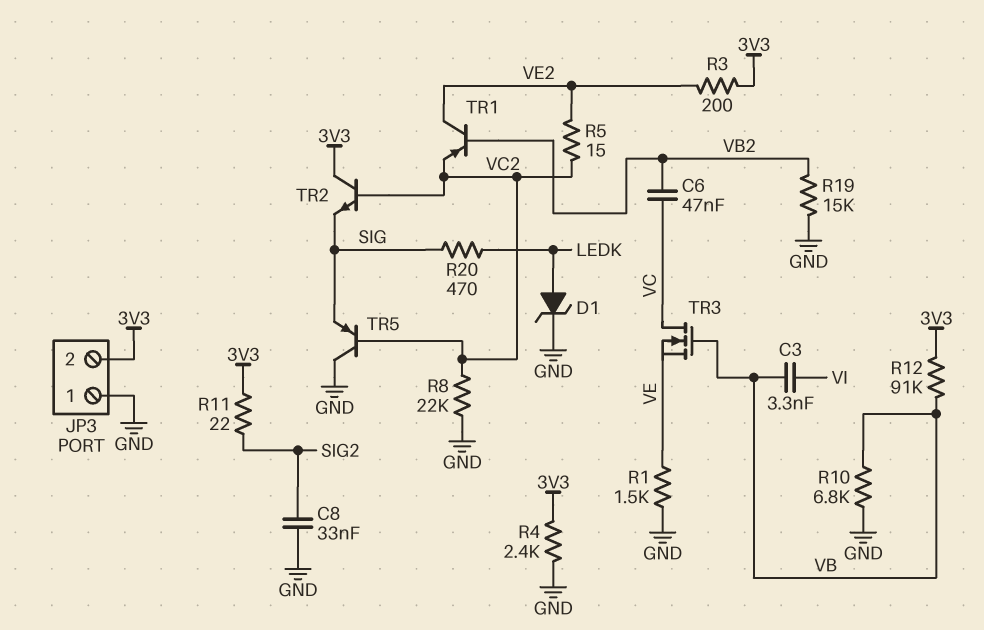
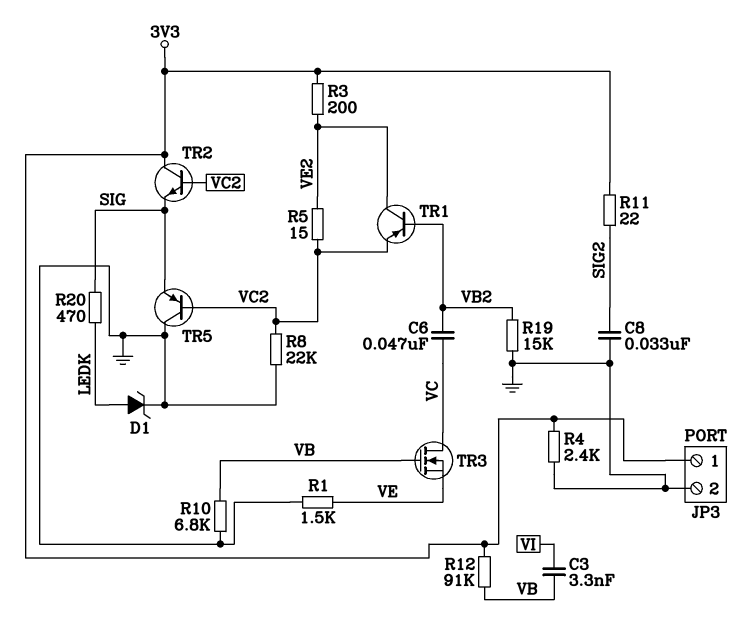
JP3 pin 1: GND -> 3V3
JP3 pin 2: 3V3 -> GND

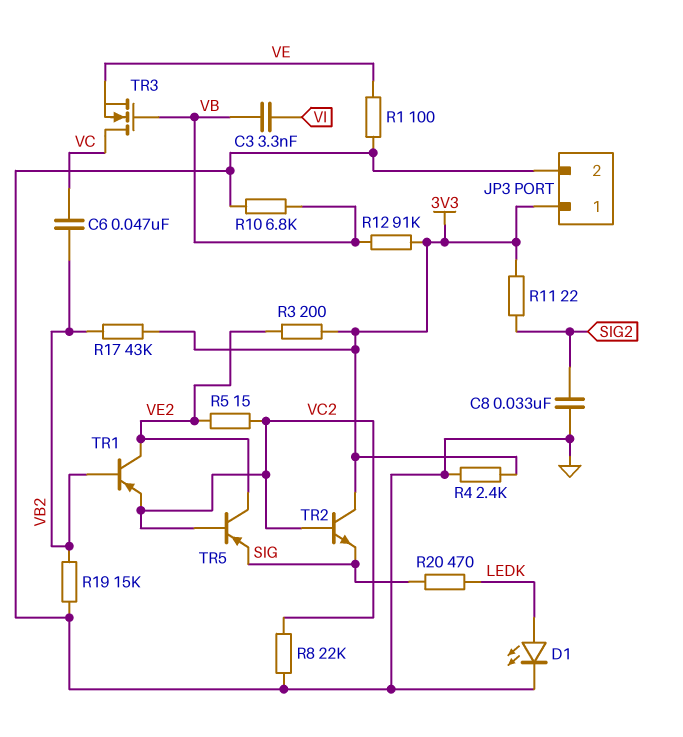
D1: zener (A LEDK, K GND) -> LED (A LEDK, K GND)
R1: 1.5k (GND, VE) -> 100 (GND, VE)
R17: none -> 43k (3V3, VB2)
TR5: PNP (B VC2, C GND, E SIG) -> PNP (B VC2, C VE2, E SIG)

